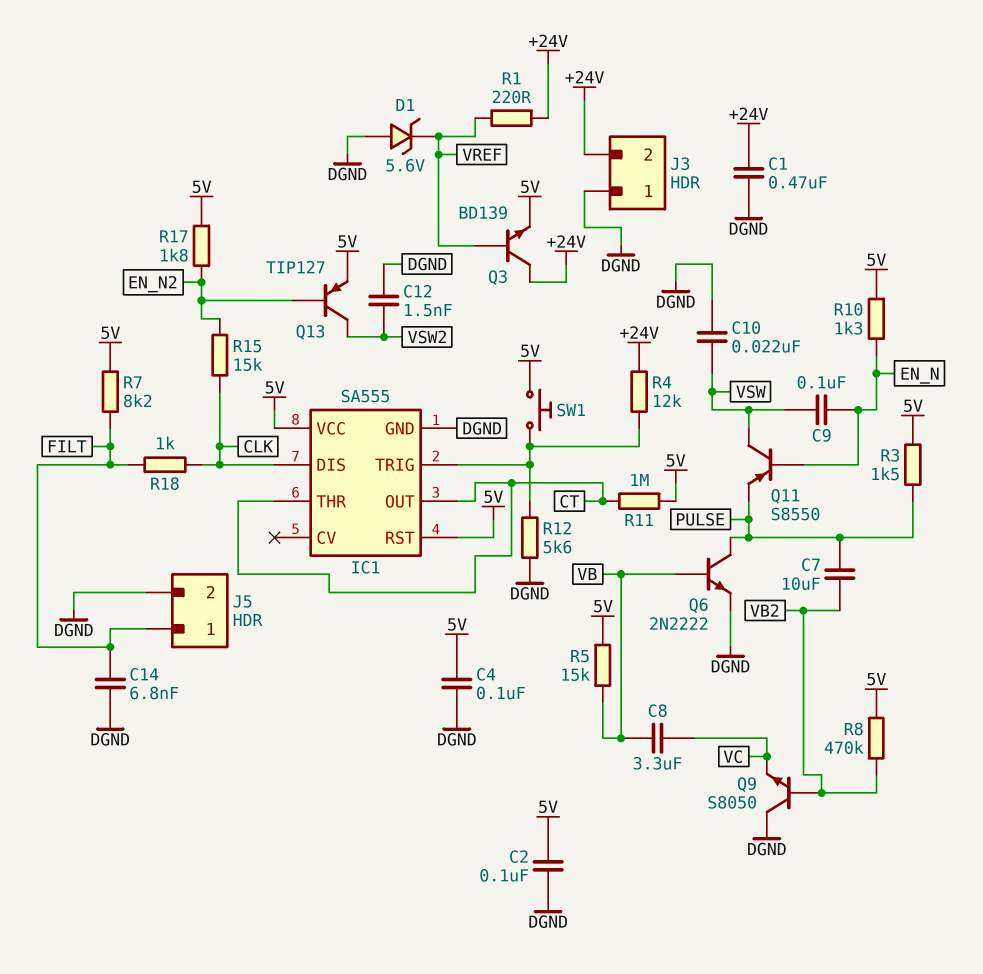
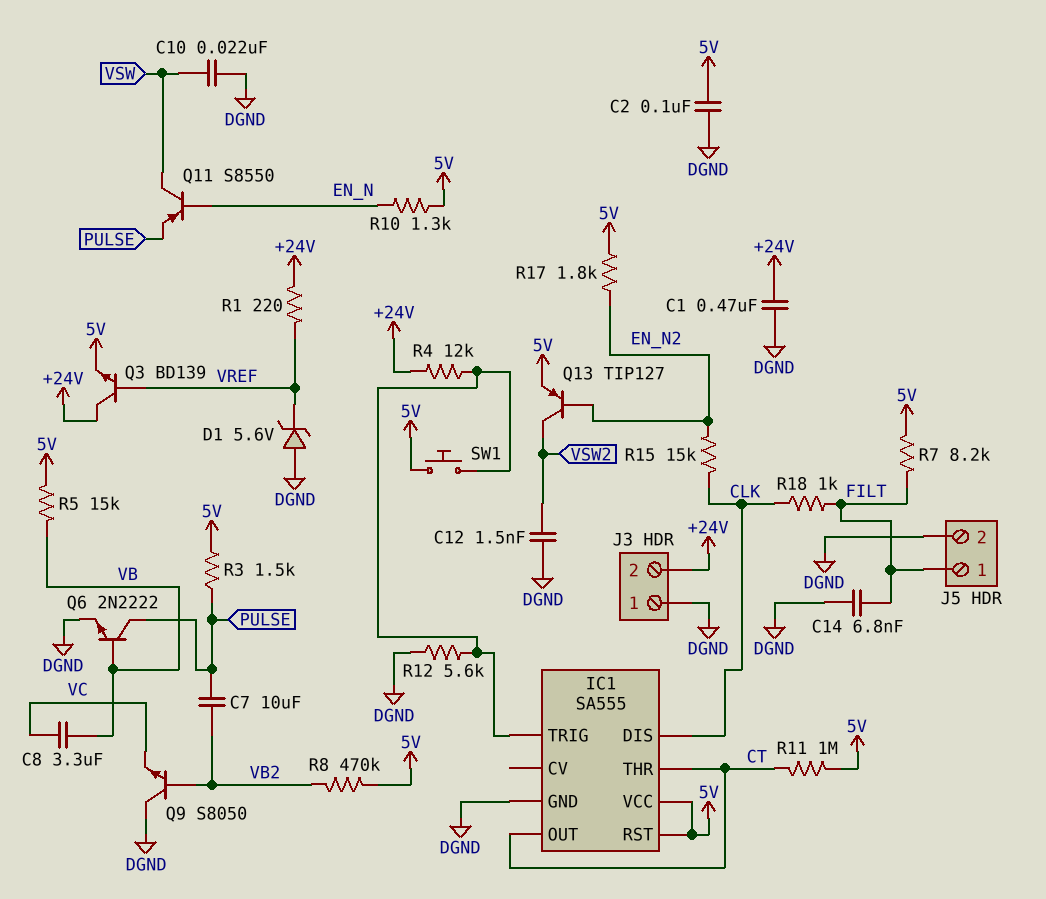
C4: 100nF (5V, DGND) -> none
C9: 100nF (EN_N, VSW) -> none

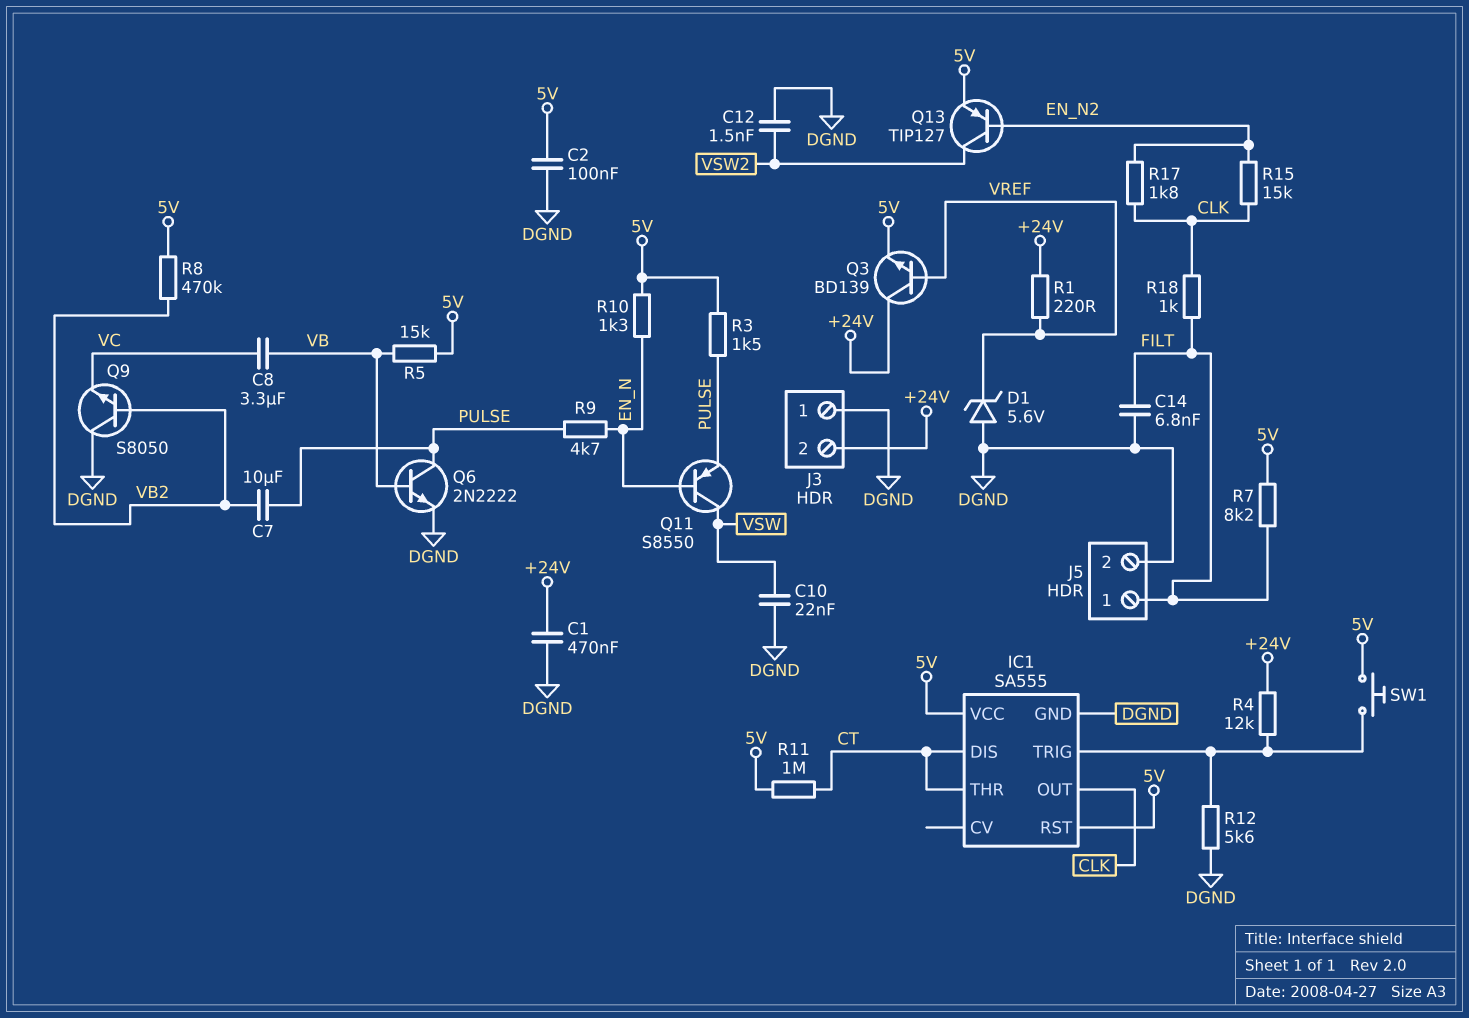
IC1 pin DIS: CLK -> CT
IC1 pin OUT: CT -> CLK
R9: none -> 4.7k (EN_N, PULSE)
R17: 1.8k (5V, EN_N2) -> 1.8k (CLK, EN_N2)

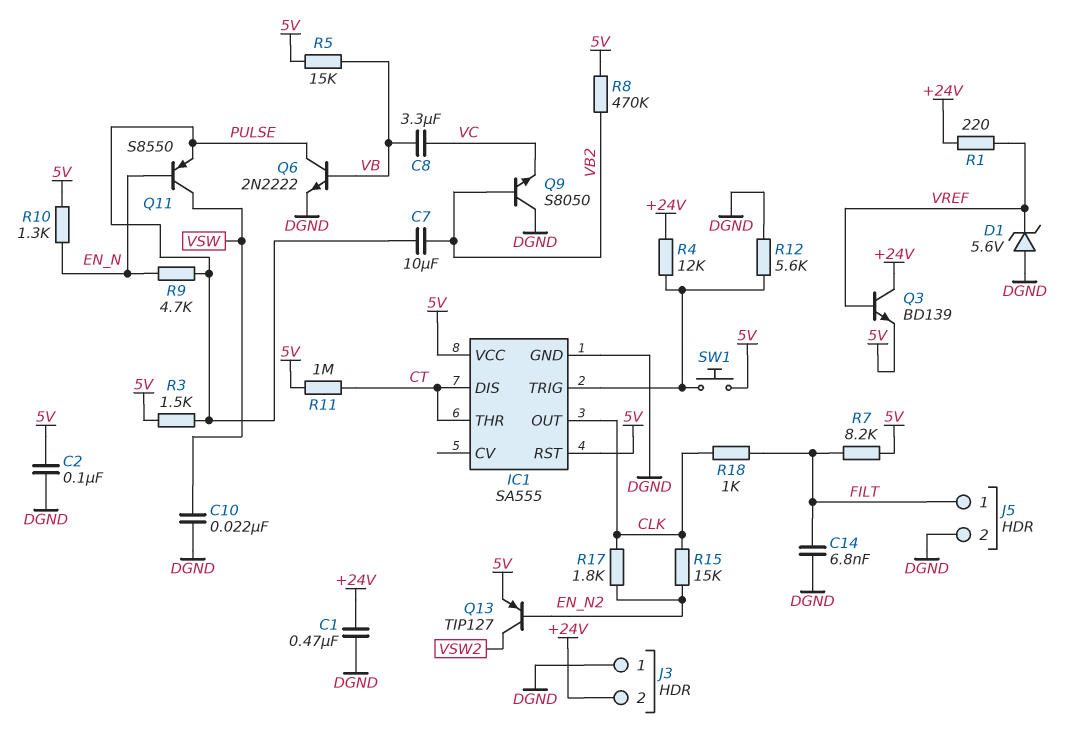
C12: 1.5nF (DGND, VSW2) -> none

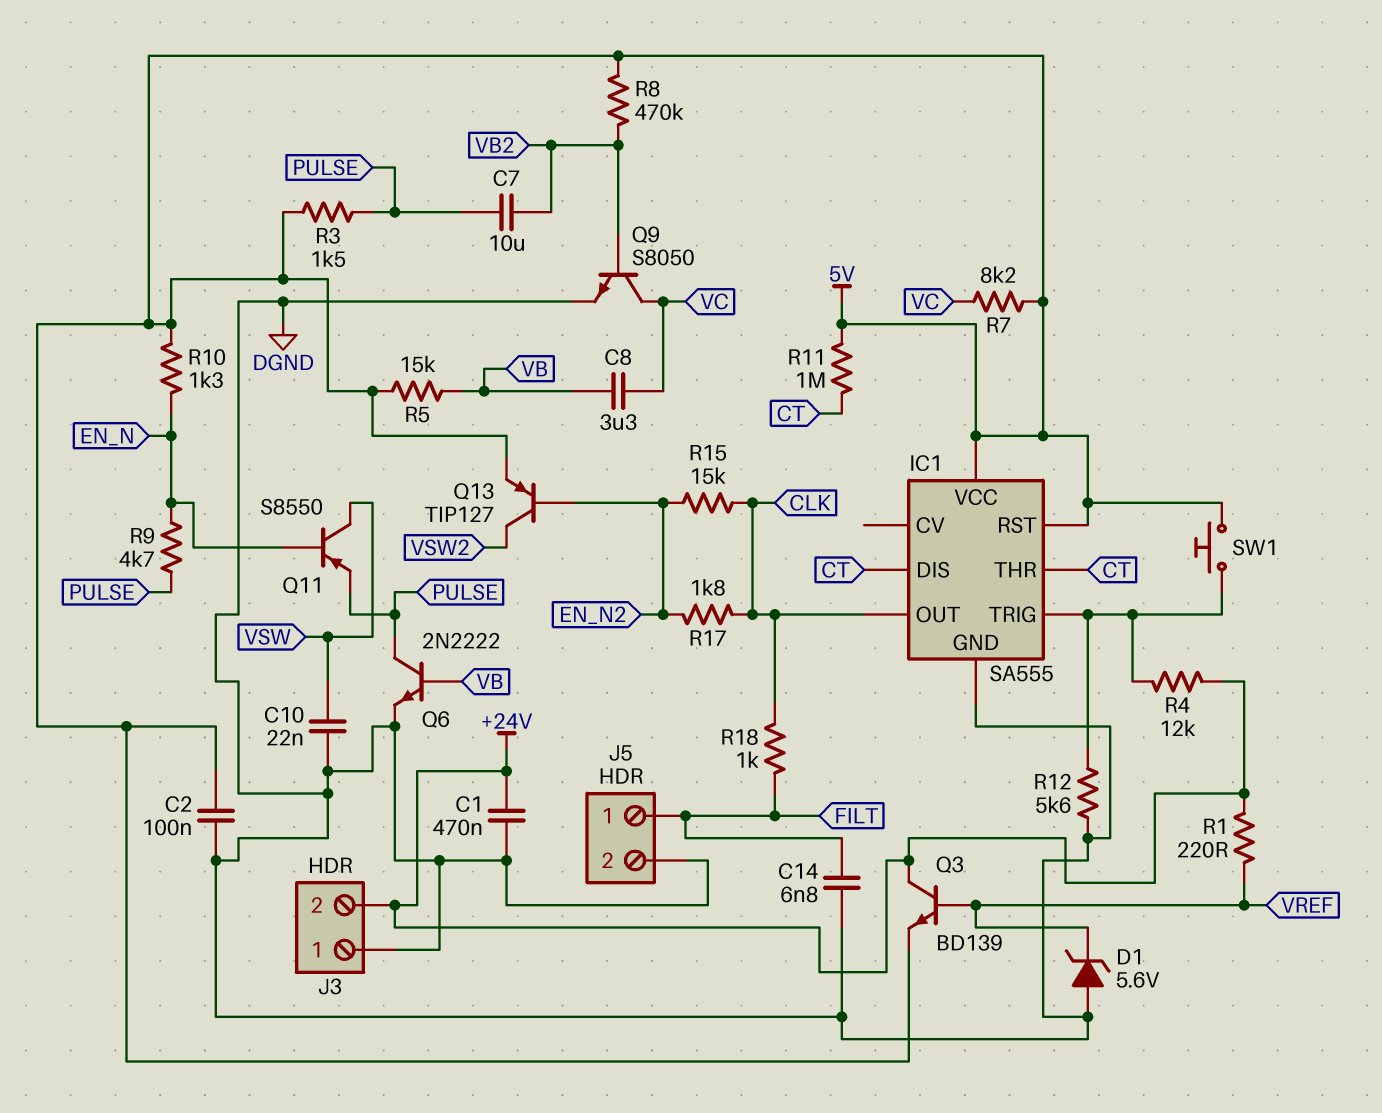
Q9: NPN S8050 (B VB2, C DGND, E VC) -> NPN S8050 (B VB2, C VC, E DGND)
R7: 8.2k (5V, FILT) -> 8.2k (5V, VC)

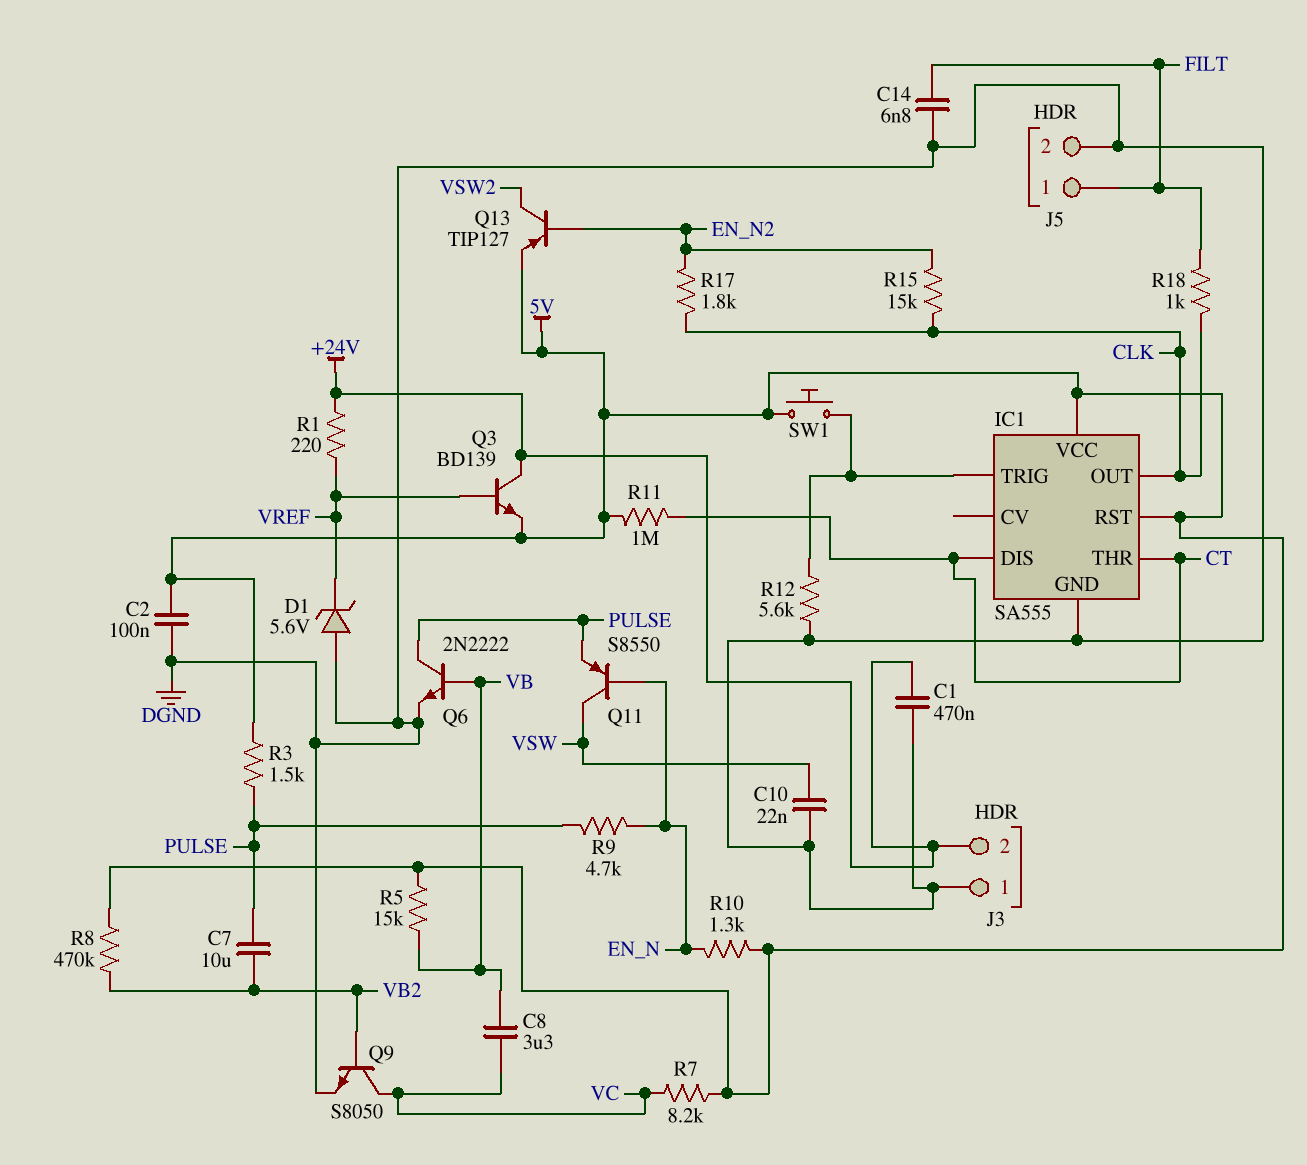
R4: 12k (+24V, IC1/TRIG) -> none

